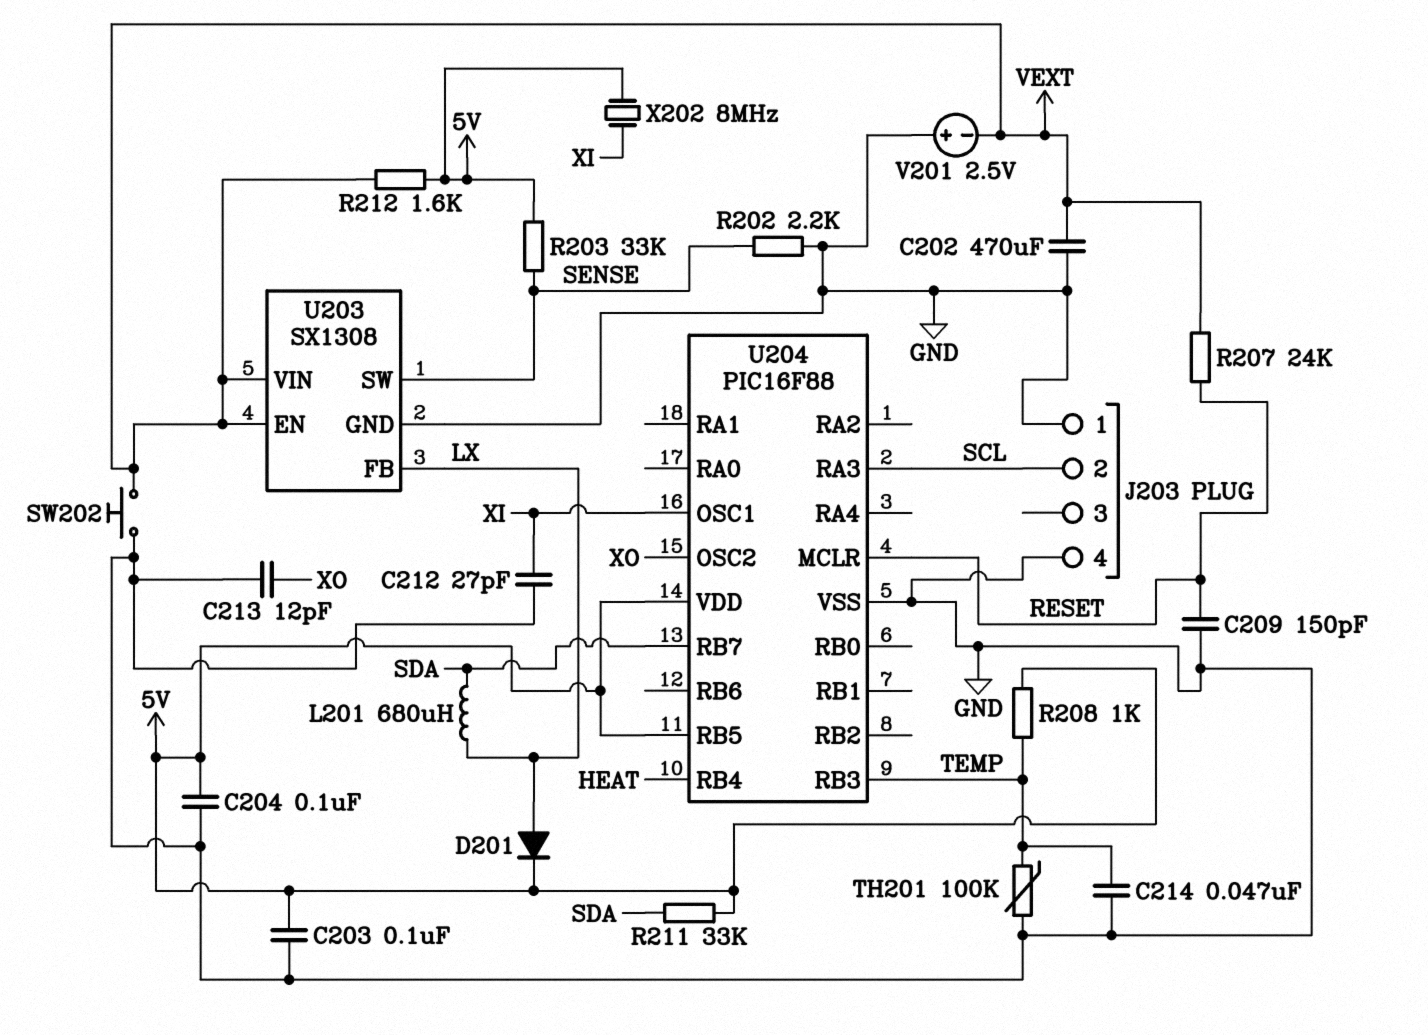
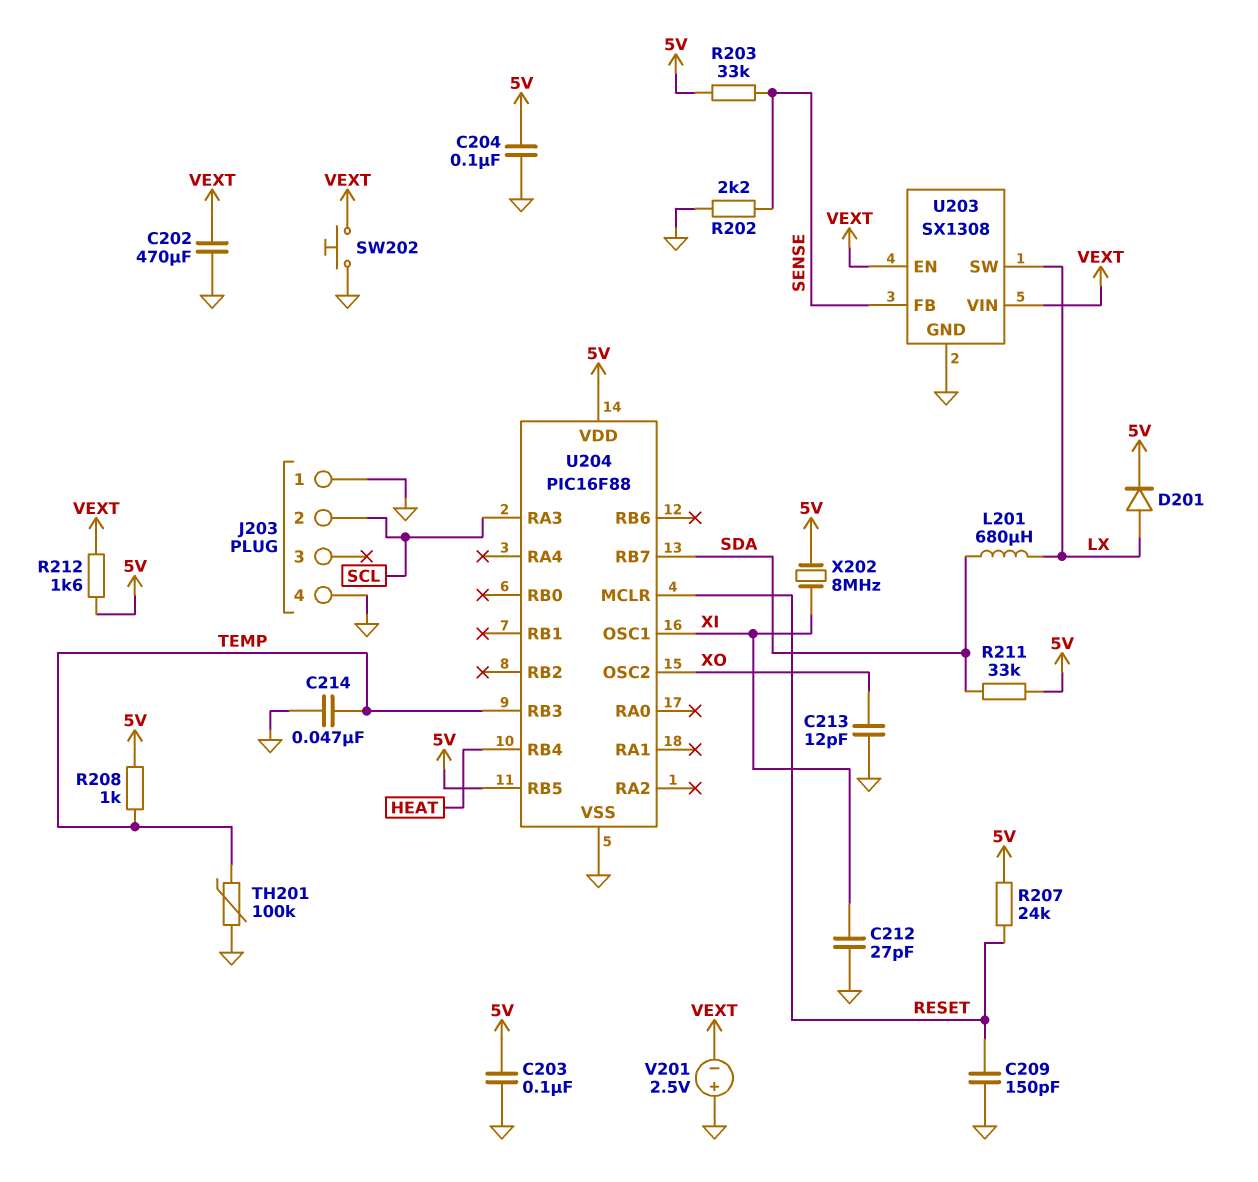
R207: 24k (RESET, VEXT) -> 24k (5V, RESET)
U203 pin FB: LX -> SENSE
U203 pin SW: SENSE -> LX

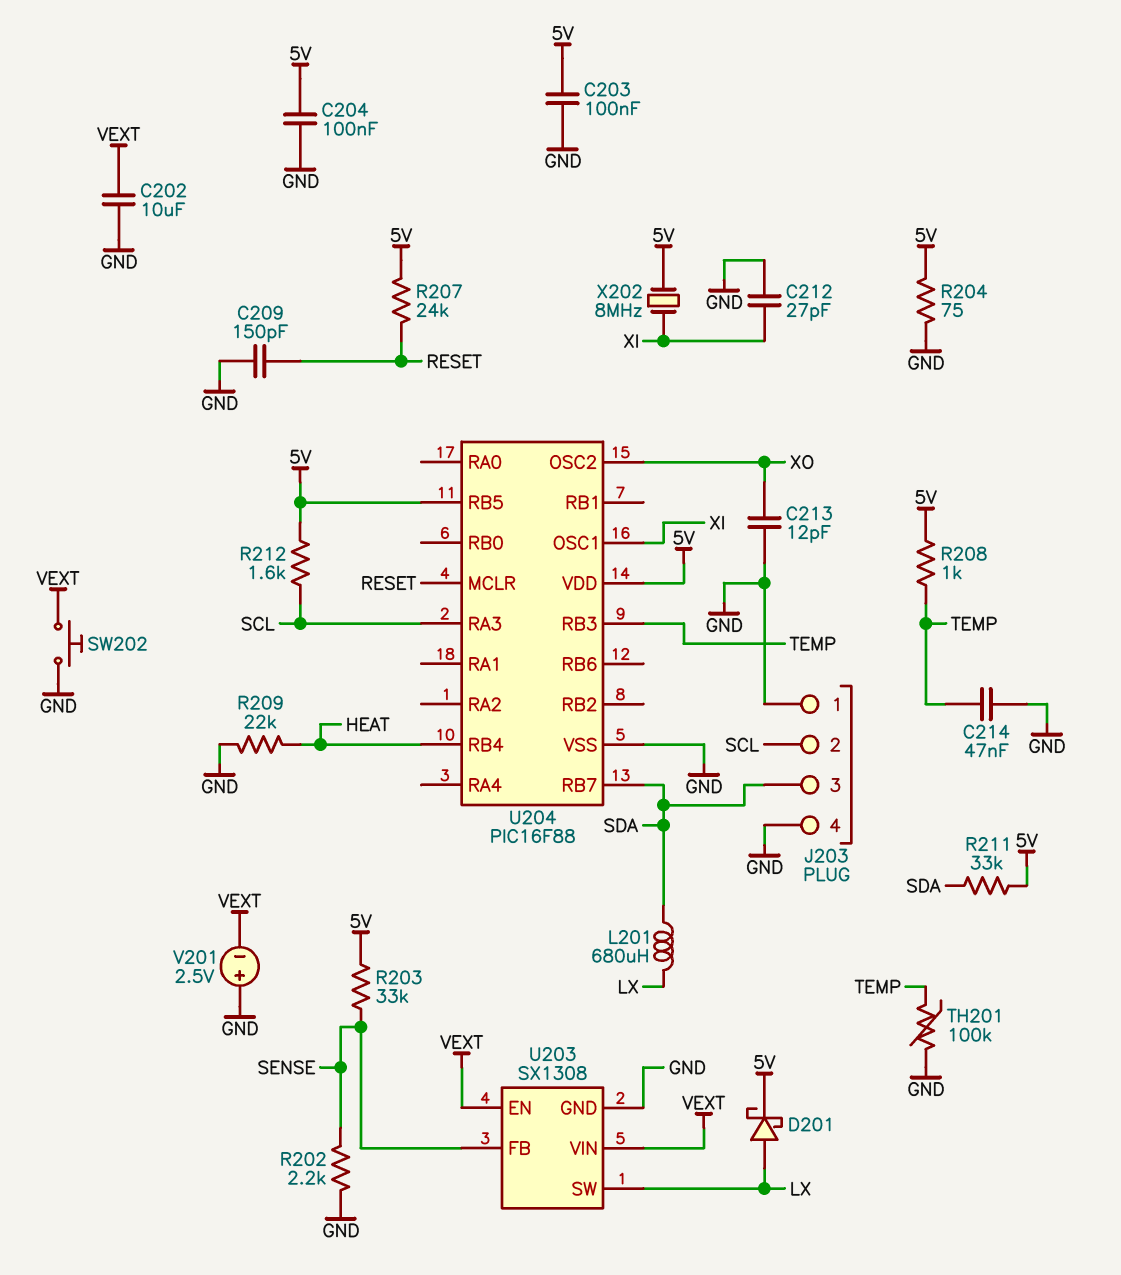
C202: 470uF (GND, VEXT) -> 10uF (GND, VEXT)
D201: diode (A LX, K 5V) -> schottky (A LX, K 5V)
J203 pin 3: none -> SDA
R204: none -> 75 (5V, GND)
R209: none -> 22k (GND, HEAT)
R212: 1.6k (5V, VEXT) -> 1.6k (5V, SCL)

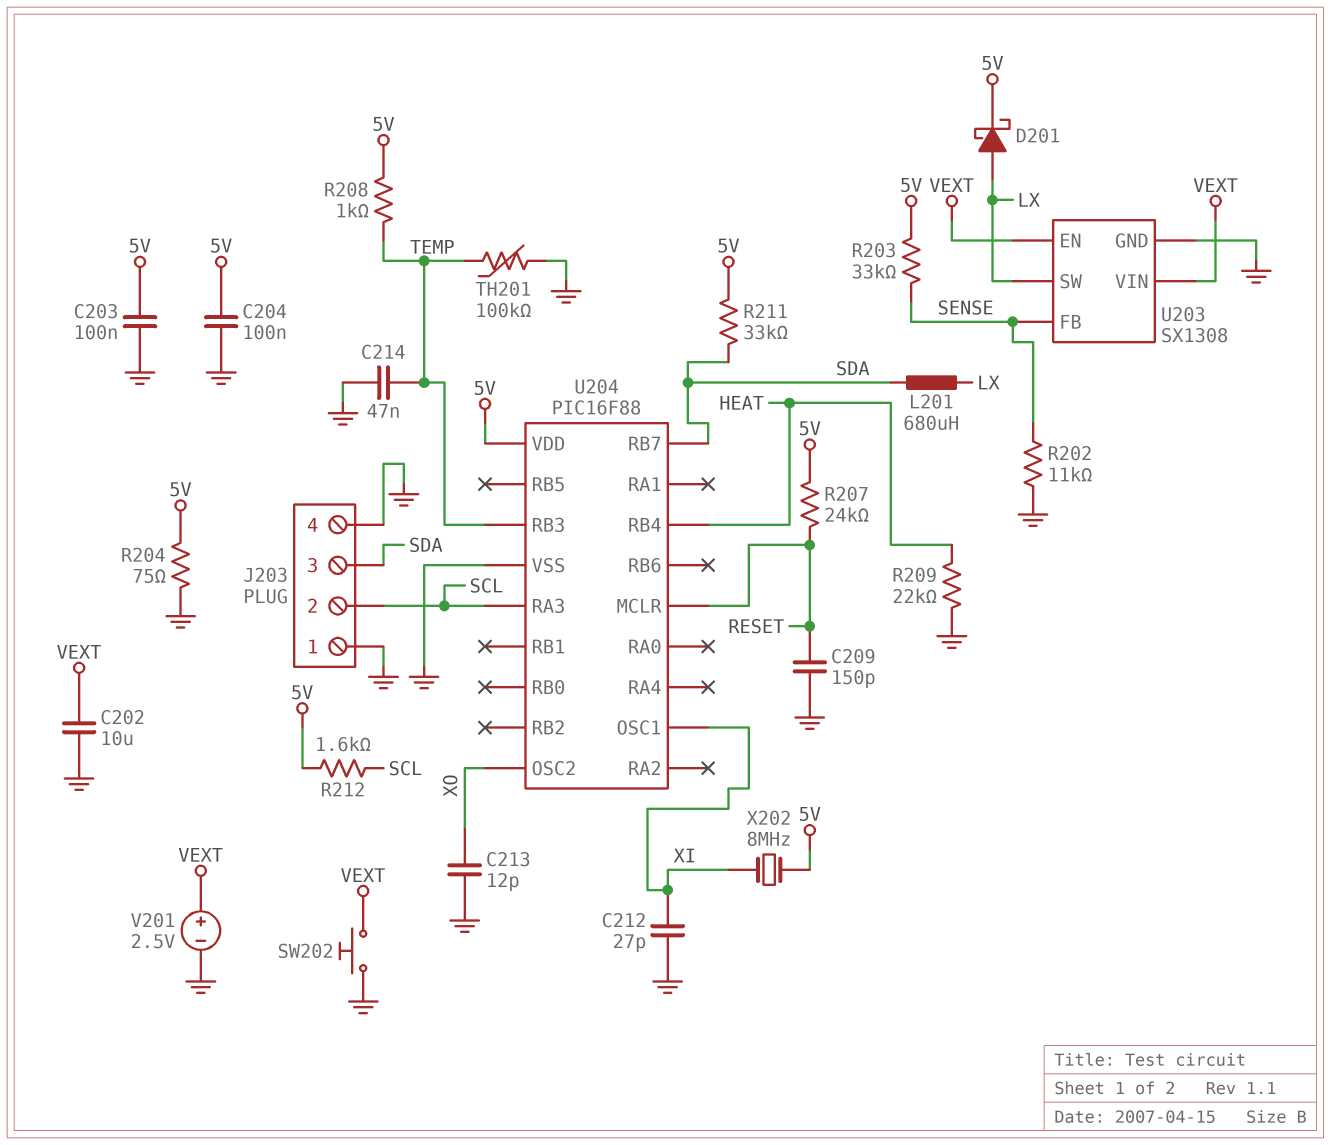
R202: 2.2k (GND, SENSE) -> 11k (GND, SENSE)
U204 pin RB5: 5V -> none
V201: 2.5V (plus GND, minus VEXT) -> 2.5V (plus VEXT, minus GND)

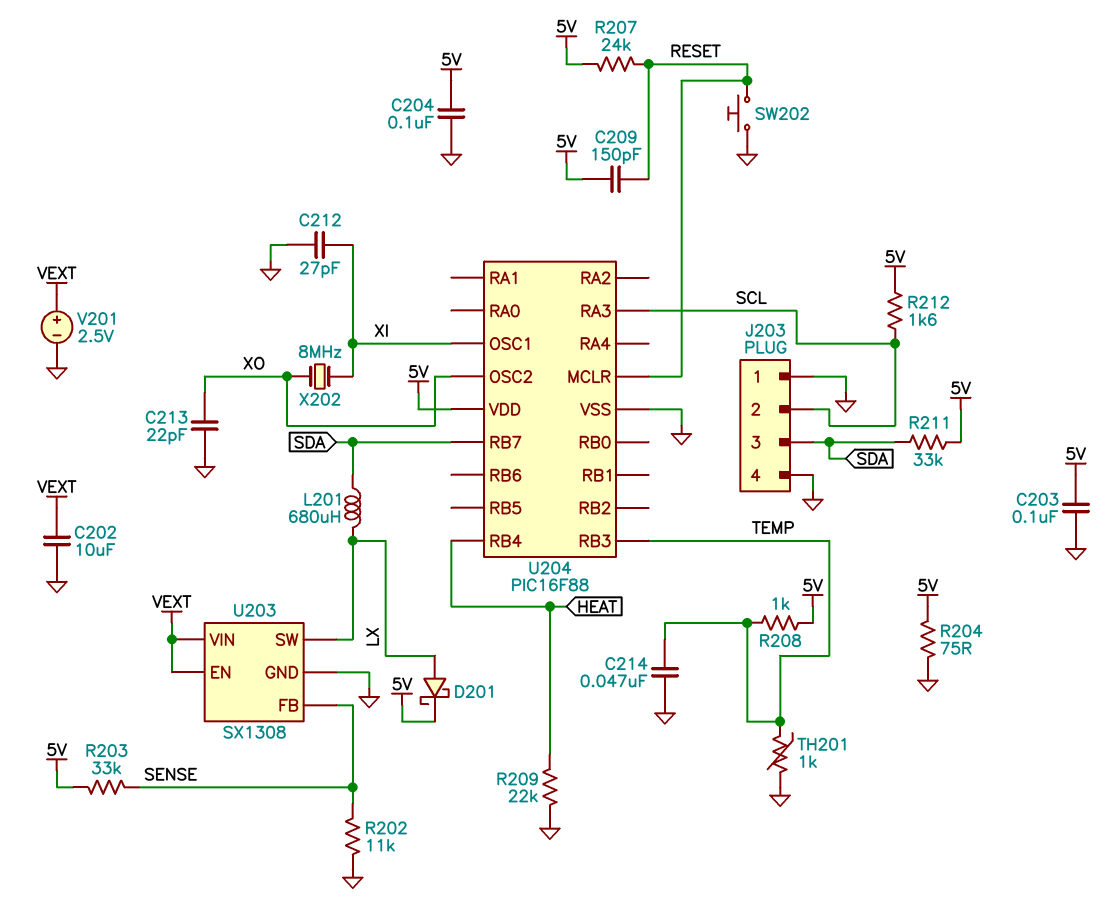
C209: 150pF (GND, RESET) -> 150pF (5V, RESET)
C213: 12pF (GND, XO) -> 22pF (GND, XO)
SW202: button (GND, VEXT) -> button (GND, RESET)
TH201: 100k (GND, TEMP) -> 1k (GND, TEMP)
X202: 8MHz (5V, XI) -> 8MHz (XI, XO)

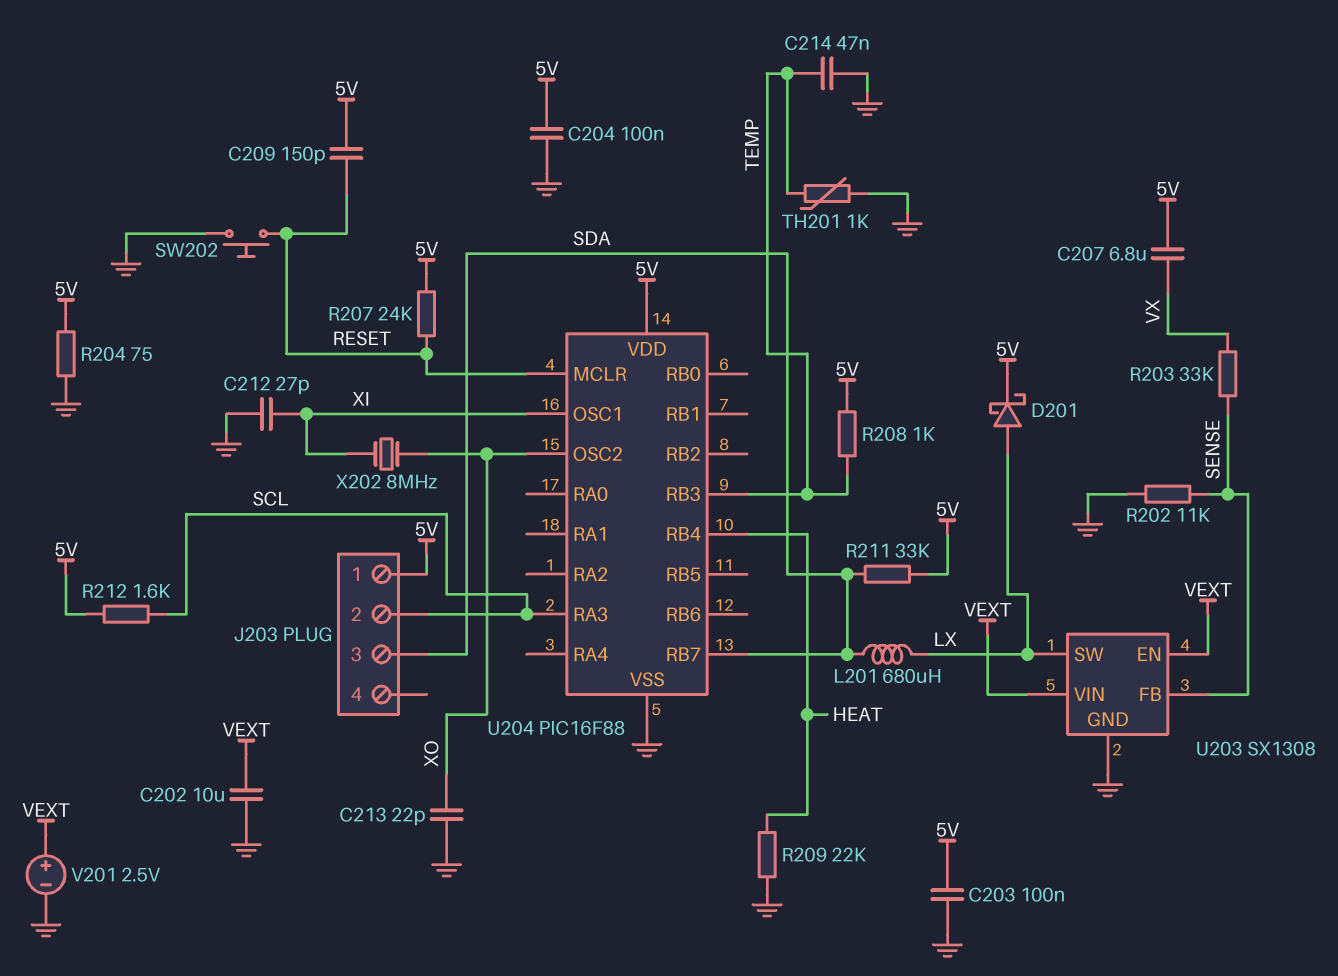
C207: none -> 6.8uF (5V, VX)
J203 pin 1: GND -> 5V
J203 pin 4: GND -> none
R203: 33k (5V, SENSE) -> 33k (SENSE, VX)

